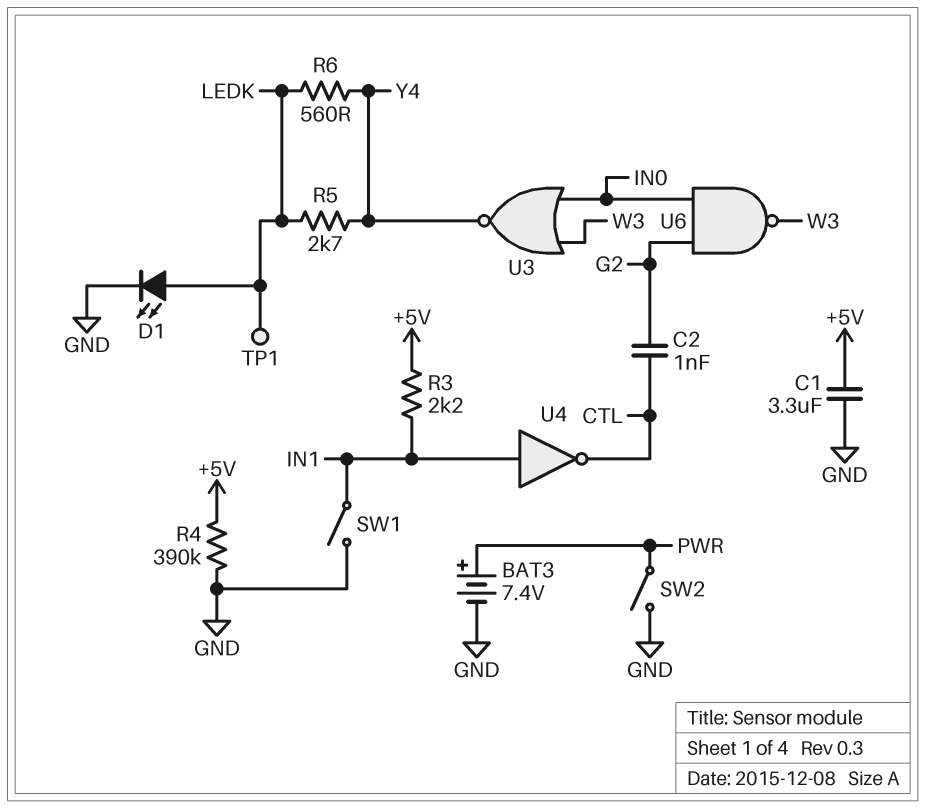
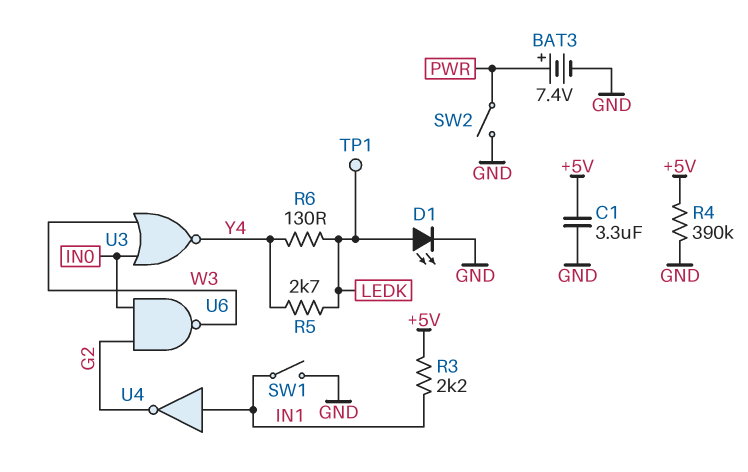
C2: 1nF (CTL, G2) -> none
R6: 560 (LEDK, Y4) -> 130 (LEDK, Y4)
U4: NOT (in IN1, out CTL) -> NOT (in IN1, out G2)

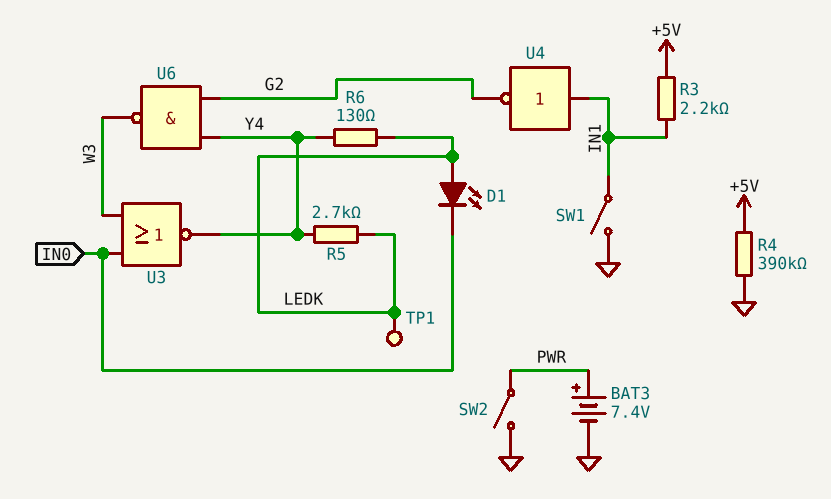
C1: 3.3uF (+5V, GND) -> none
D1: LED (A LEDK, K GND) -> LED (A LEDK, K IN0)
U6: NAND (in G2, in IN0, out W3) -> NAND (in G2, in Y4, out W3)

